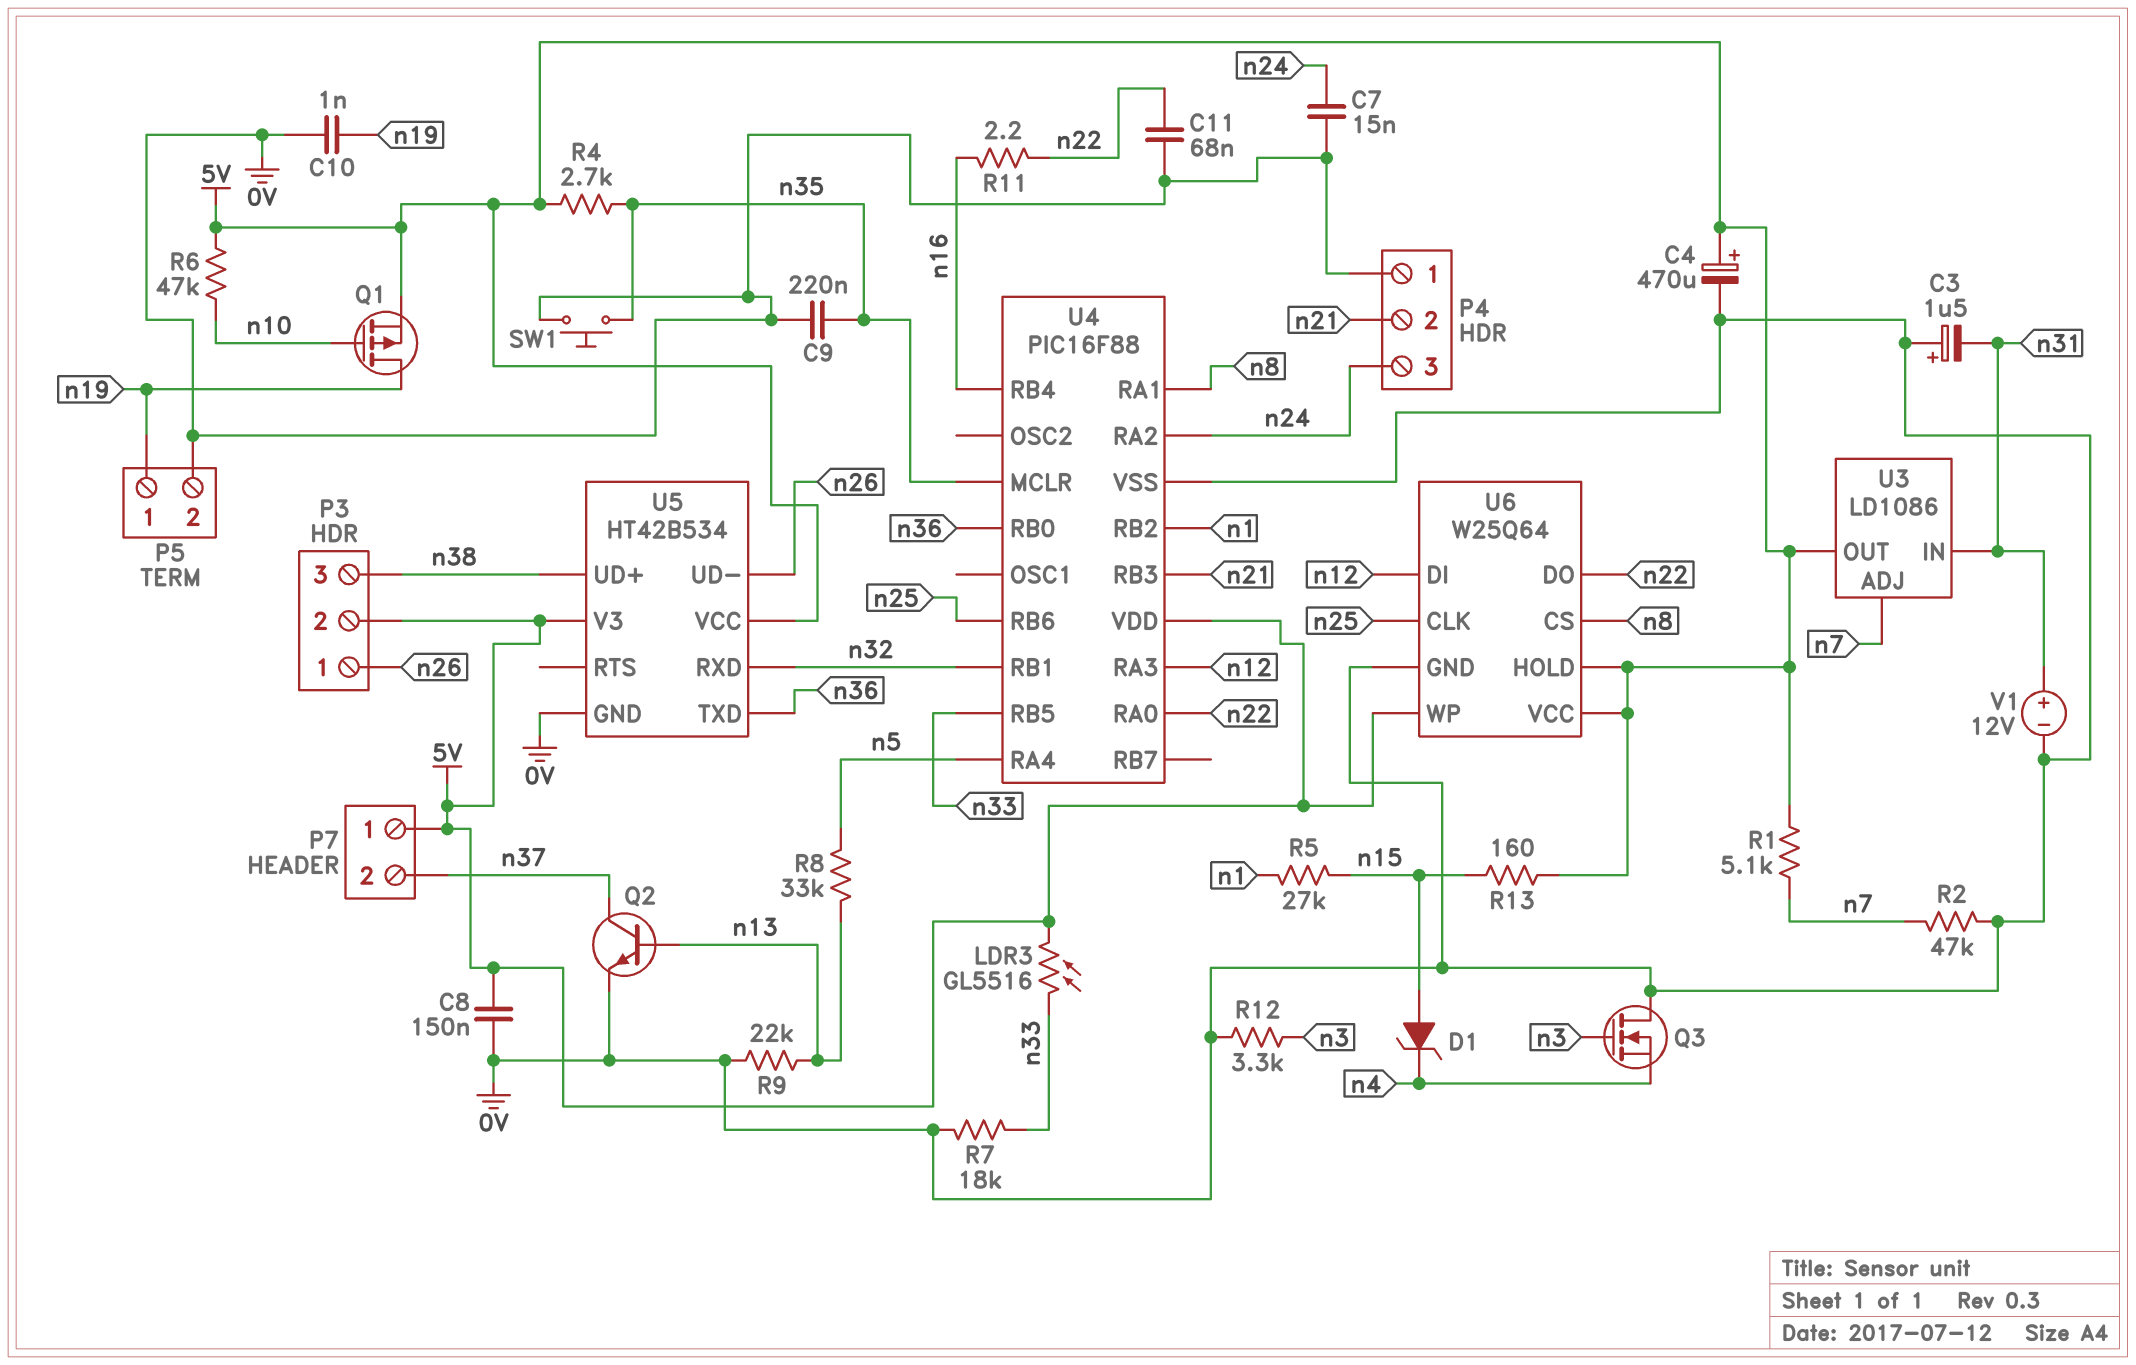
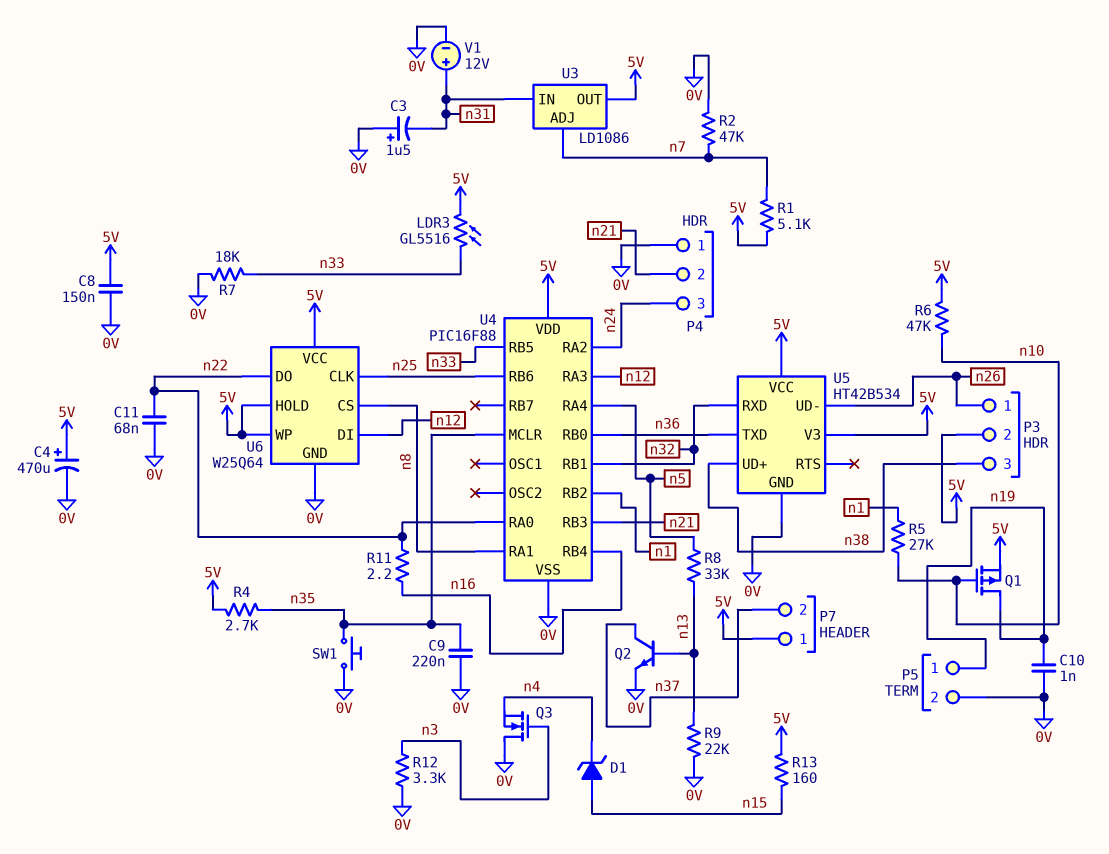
C7: 15nF (0V, n24) -> none
R5: 27k (n1, n15) -> 27k (n1, n10)

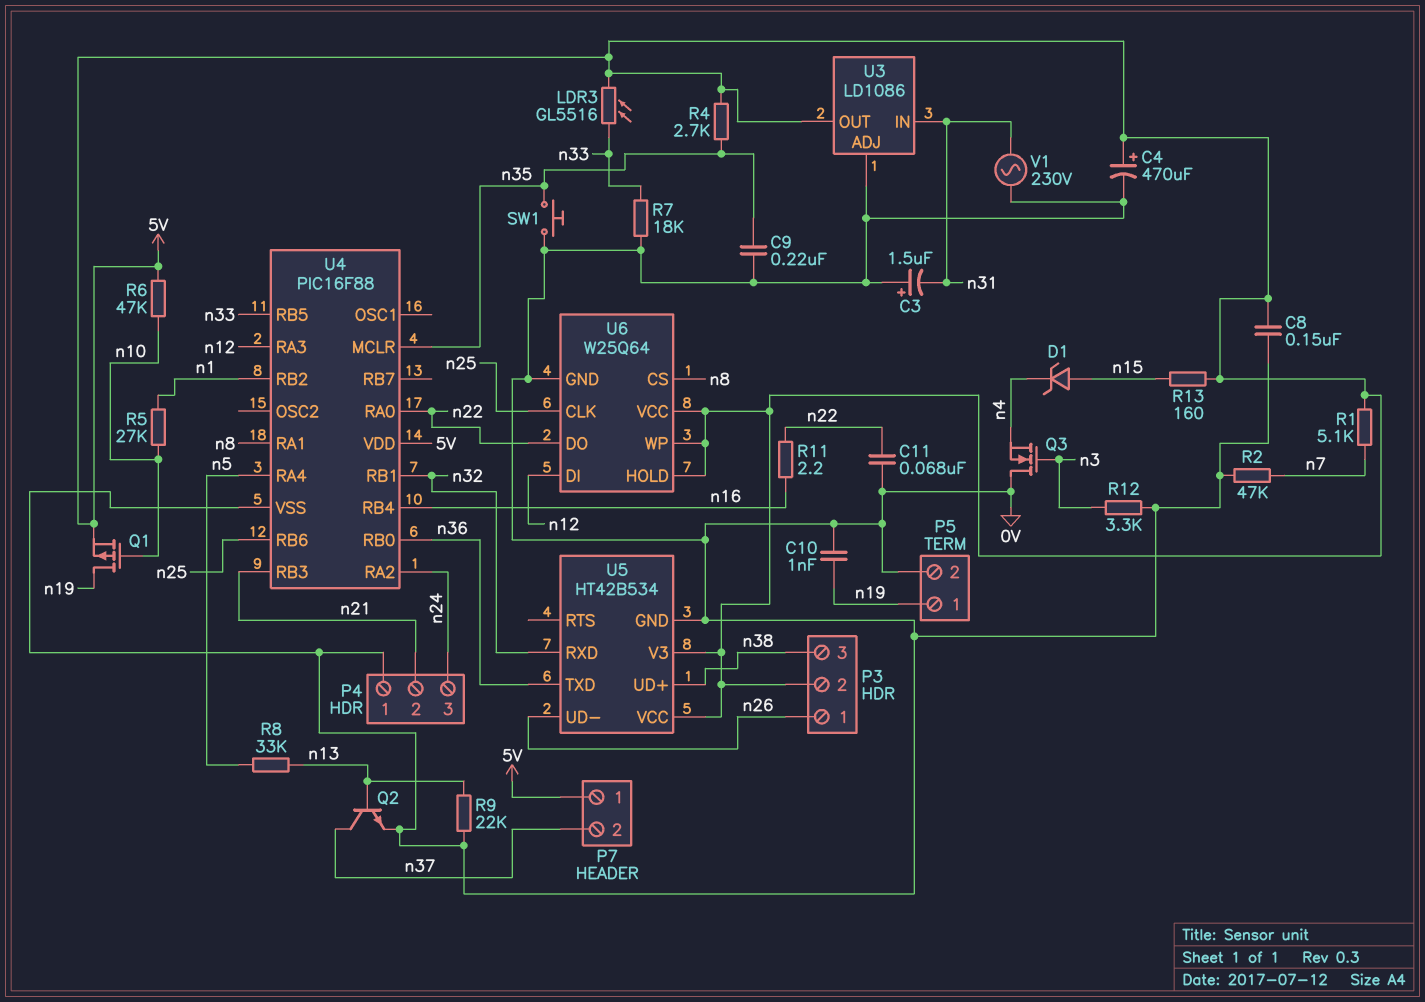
U3 pin ADJ: n7 -> 0V
V1: 12V (plus n31, minus 0V) -> AC 230V (0V, n31)

